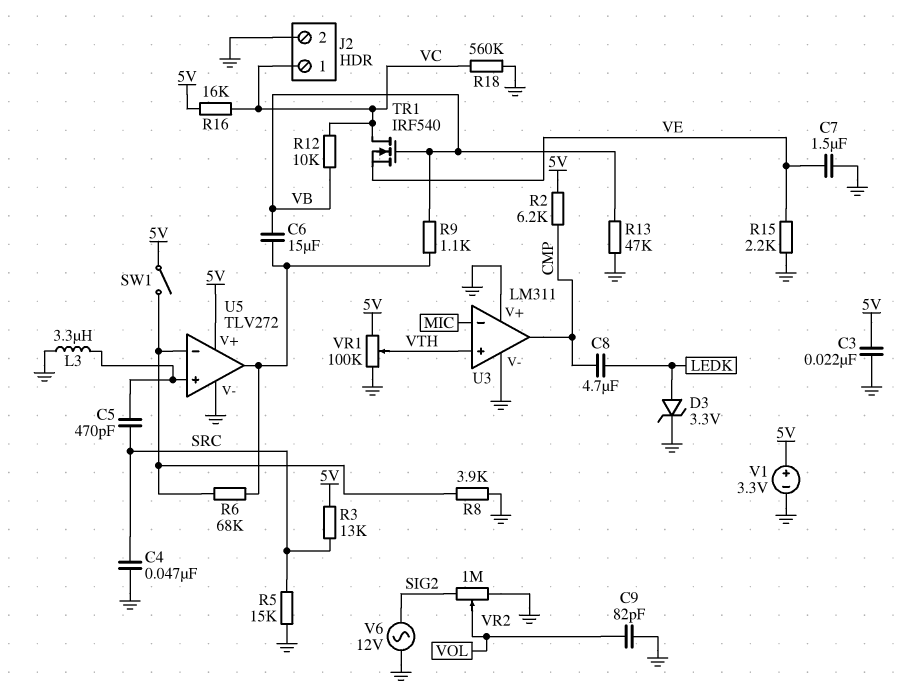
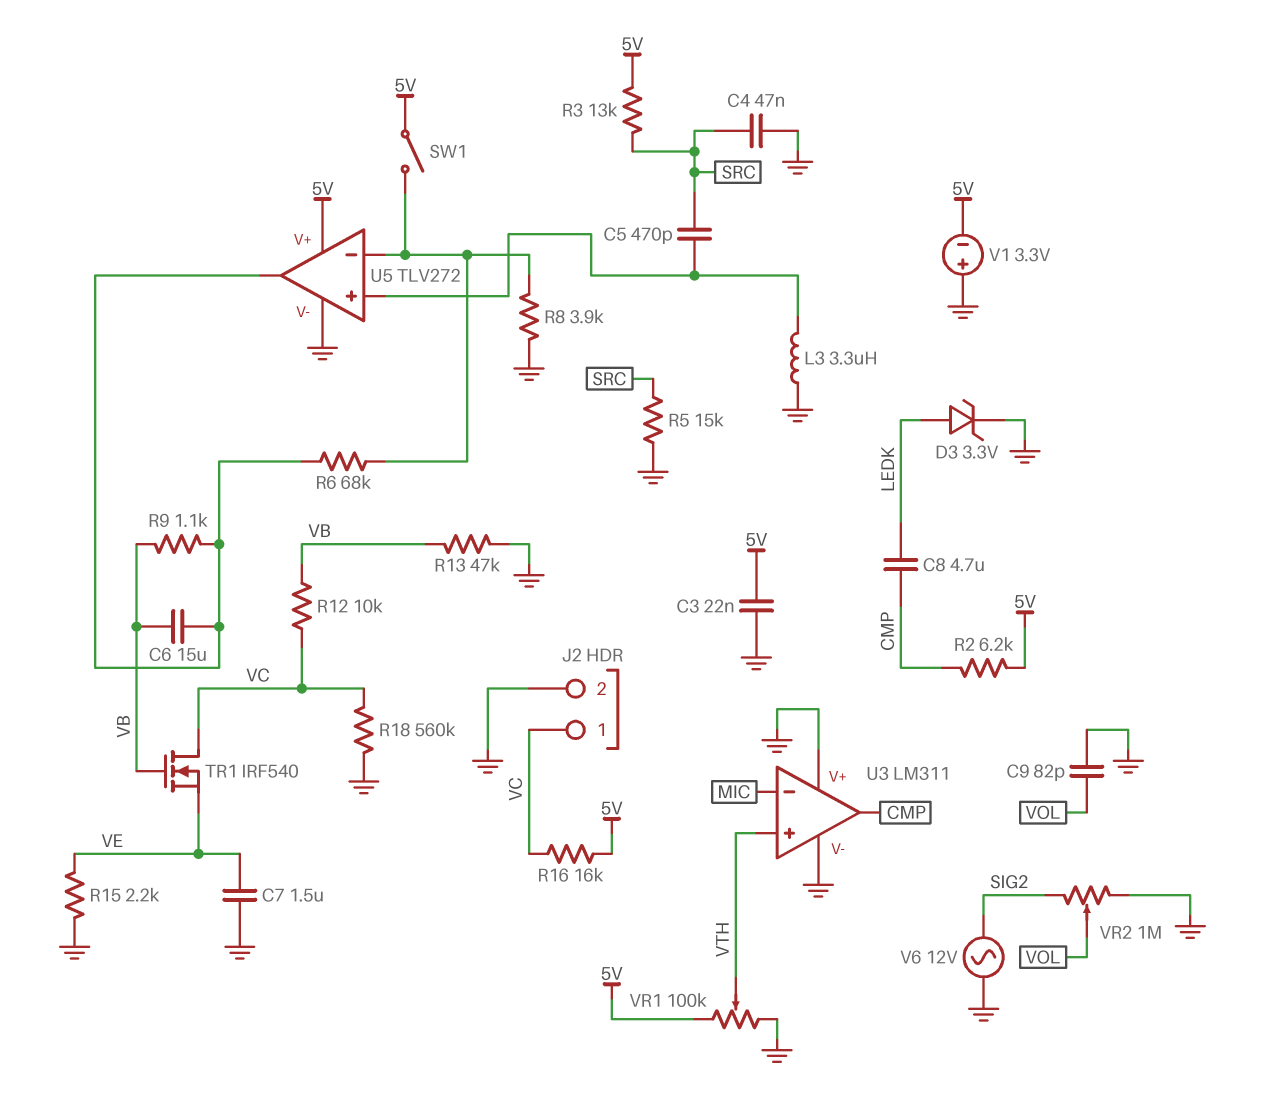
V1: 3.3V (plus 5V, minus GND) -> 3.3V (plus GND, minus 5V)

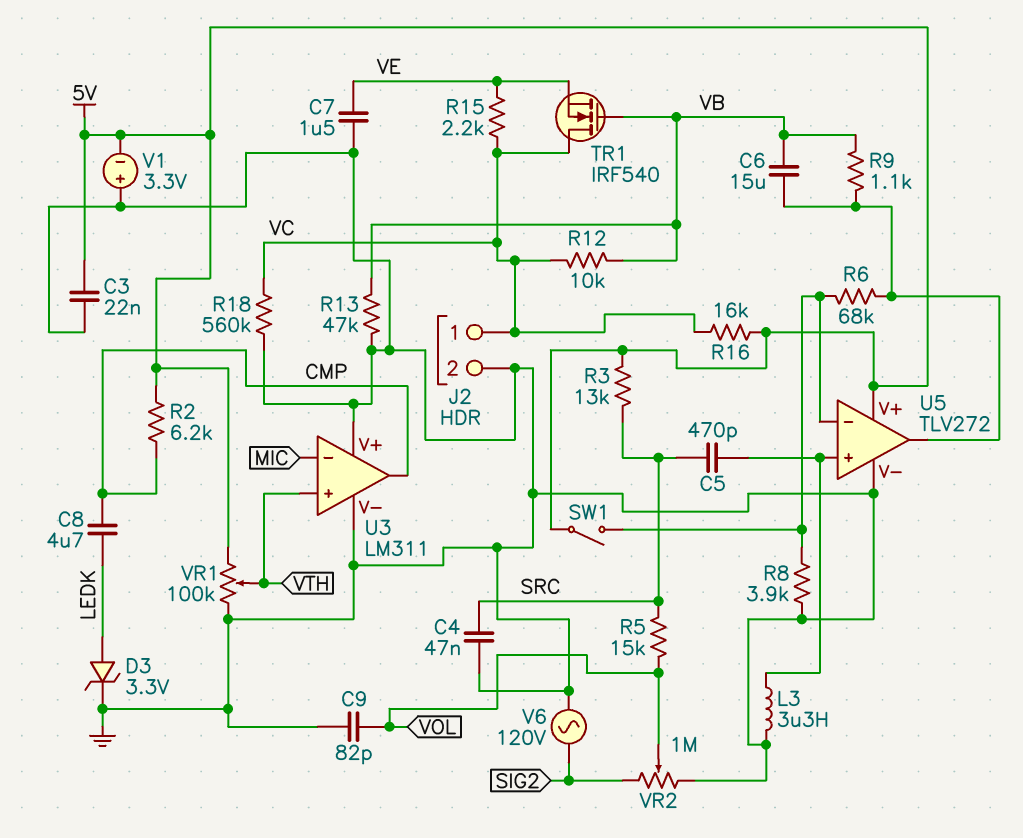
R5: 15k (GND, SRC) -> 15k (SRC, VOL)
R15: 2.2k (GND, VE) -> 2.2k (VC, VE)
V6: AC 12V (GND, SIG2) -> AC 120V (GND, SIG2)

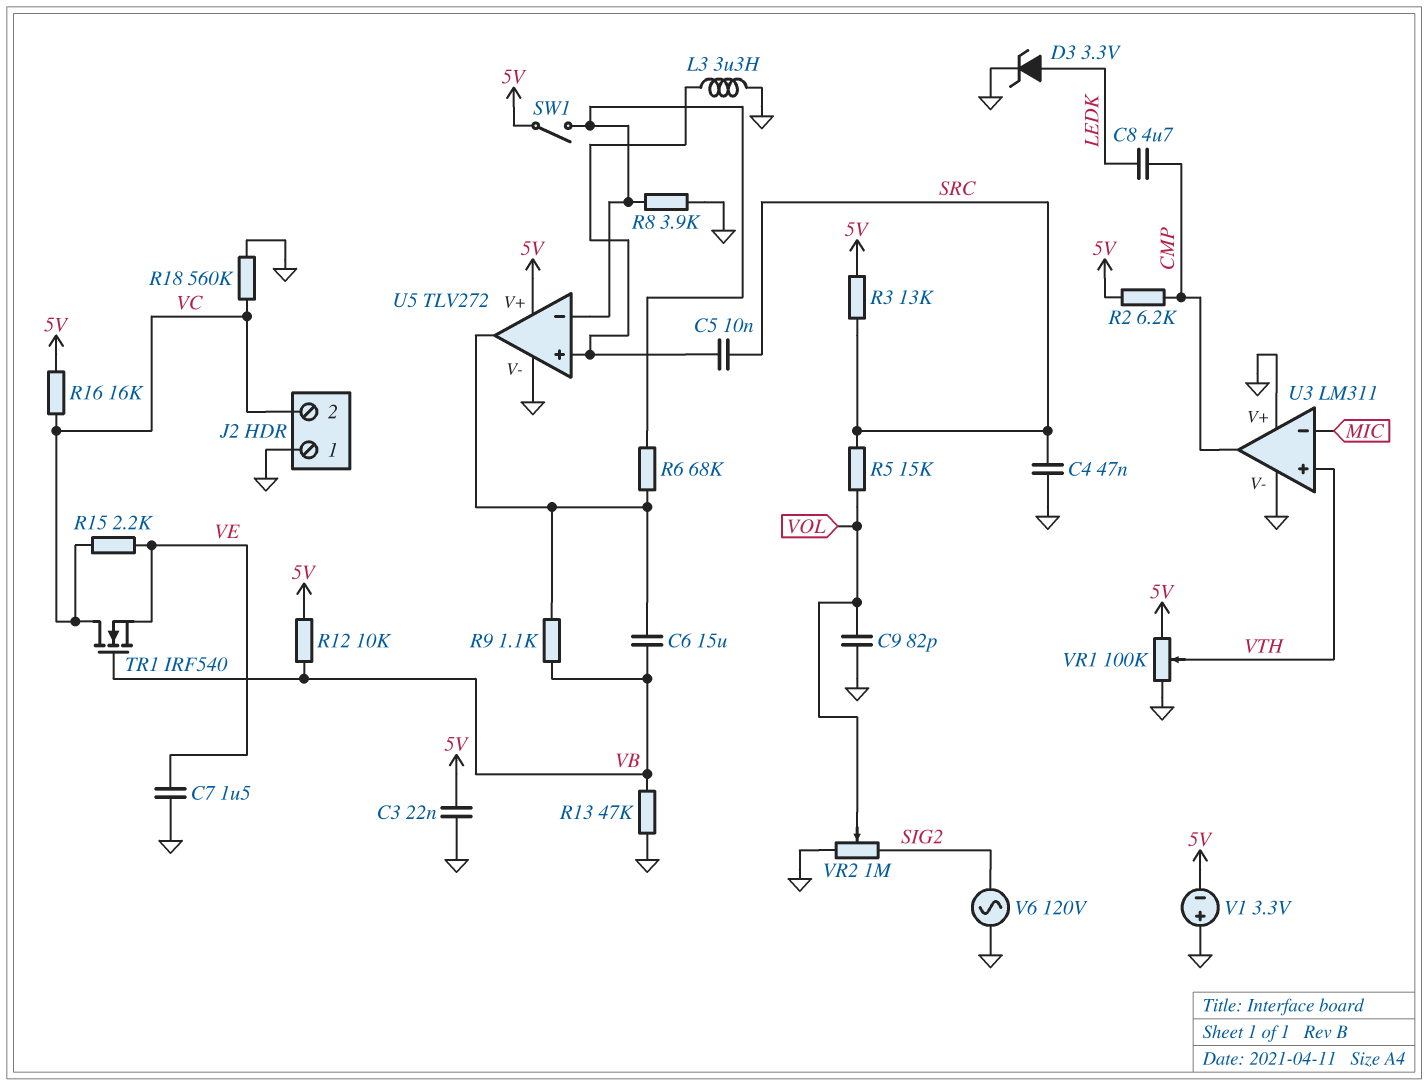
C5: 470pF (SRC, U5/in+) -> 10nF (SRC, U5/in+)
J2 pin 1: VC -> GND
J2 pin 2: GND -> VC
R12: 10k (VB, VC) -> 10k (5V, VB)

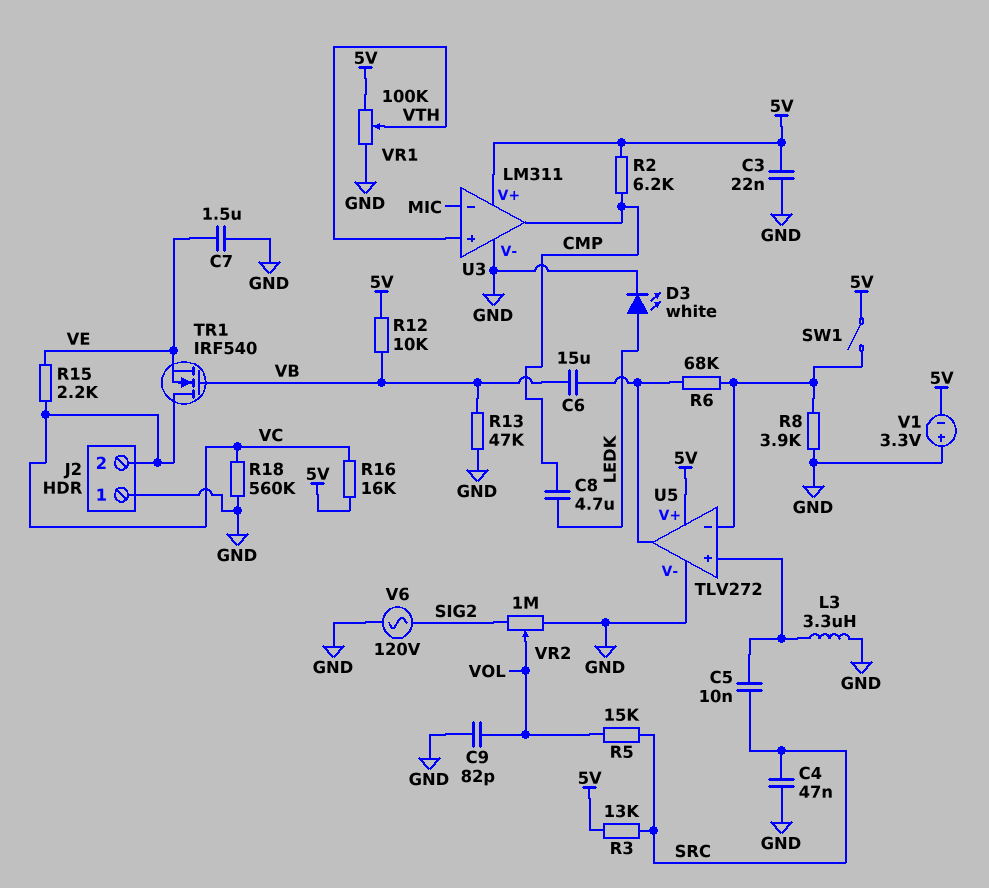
D3: zener 3.3V (A LEDK, K GND) -> LED white (A LEDK, K GND)
R9: 1.1k (U5/out, VB) -> none
U3 pin V+: GND -> 5V

